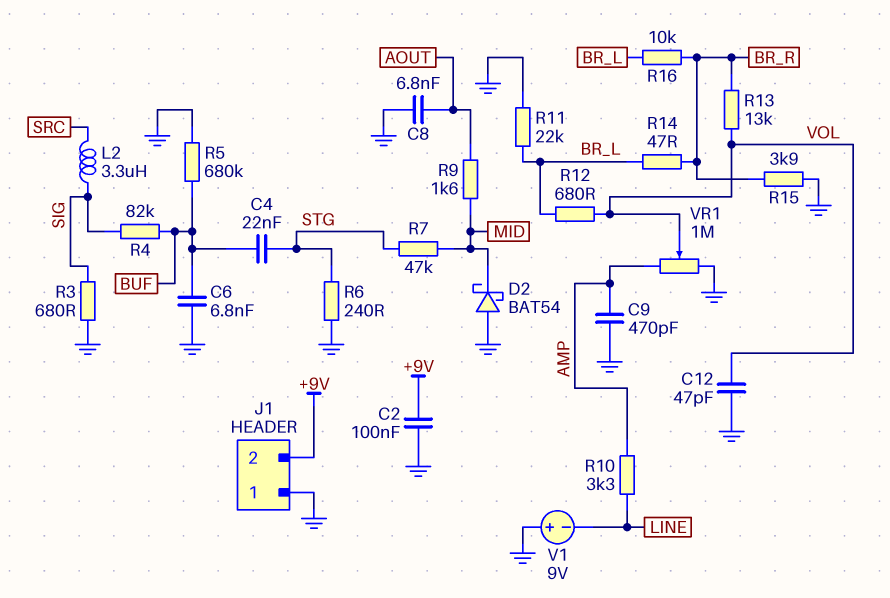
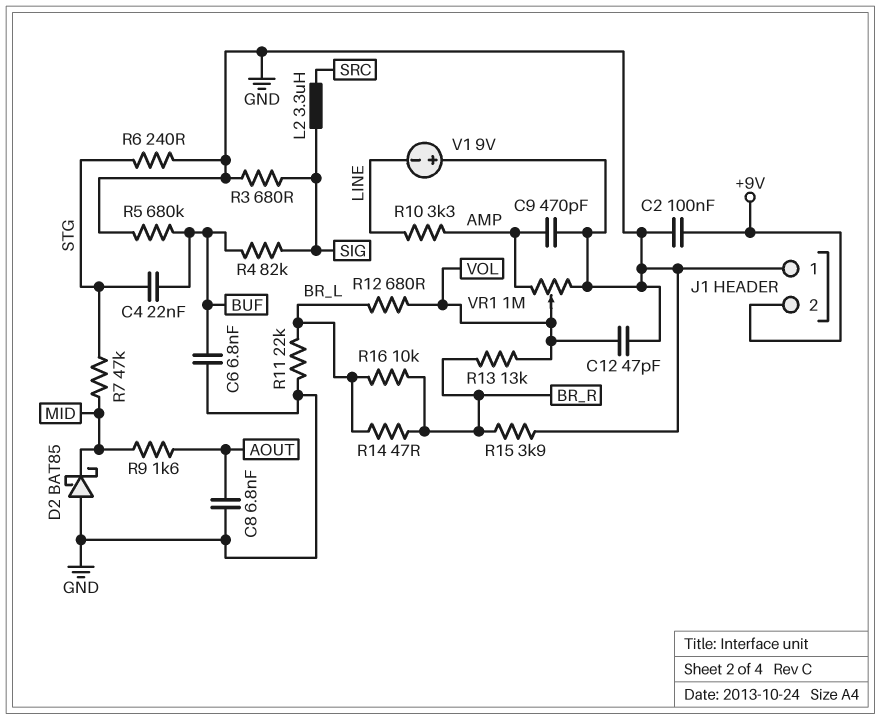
D2: schottky BAT54 (A GND, K MID) -> schottky BAT85 (A GND, K MID)

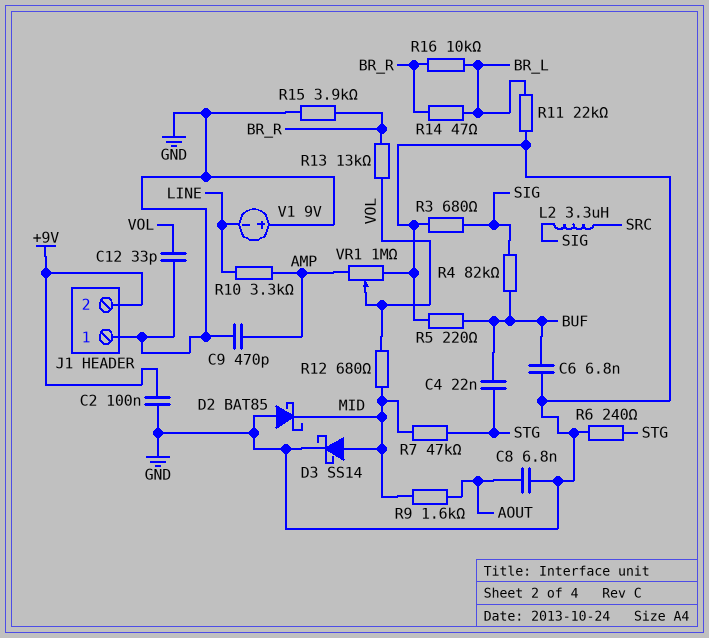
C12: 47pF (GND, VOL) -> 33pF (GND, VOL)
D3: none -> schottky SS14 (A MID, K GND)
R5: 680k (BUF, GND) -> 220 (BUF, GND)
R12: 680 (BR_L, VOL) -> 680 (MID, VOL)

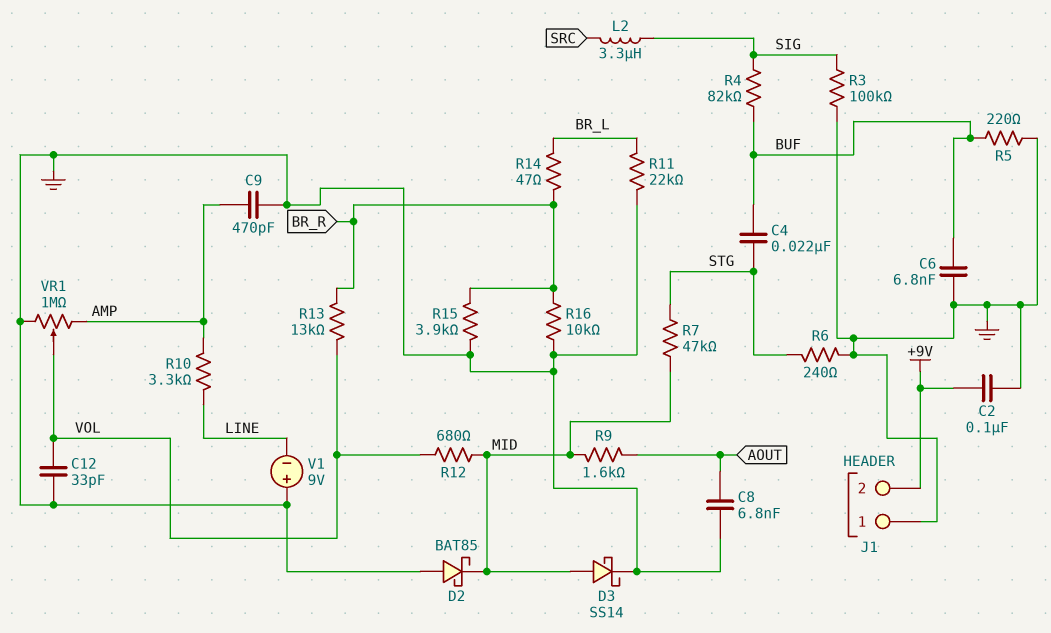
R3: 680 (GND, SIG) -> 100k (GND, SIG)
R16: 10k (BR_L, BR_R) -> 10k (BR_R, GND)

